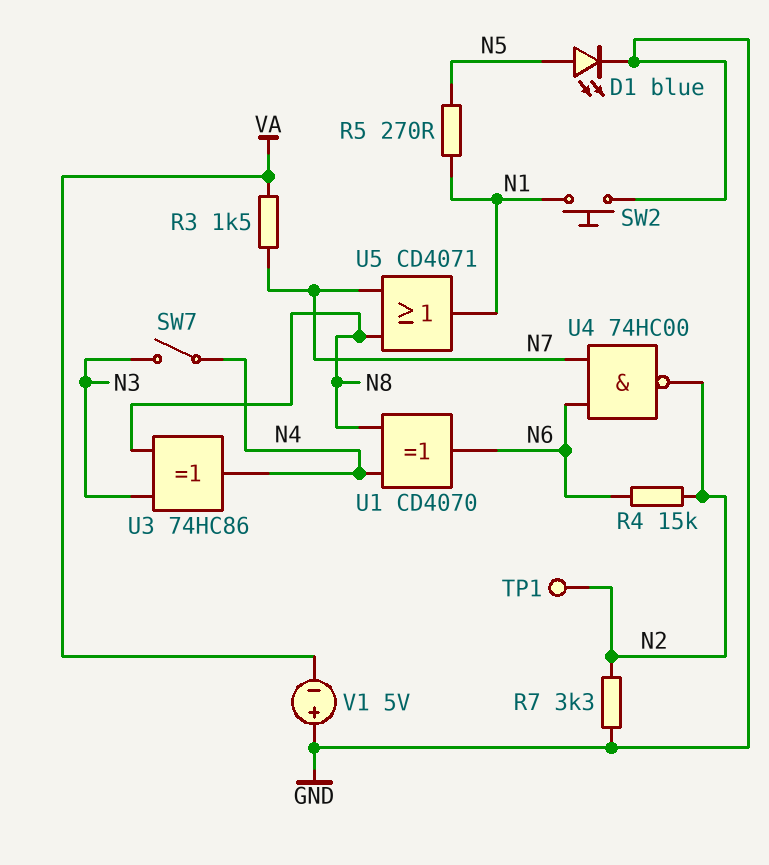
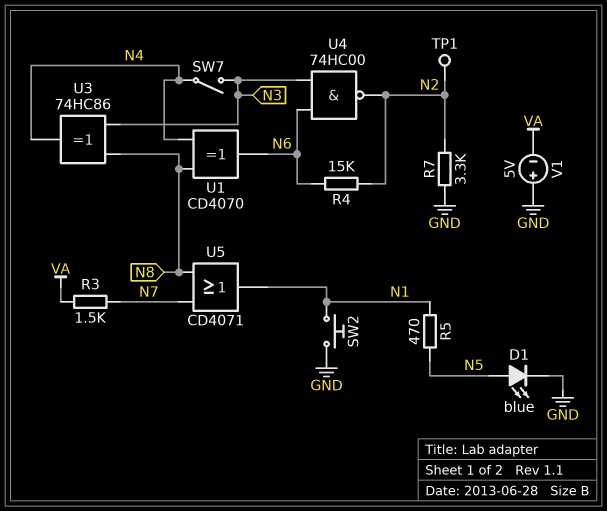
R5: 270 (N1, N5) -> 470 (N1, N5)
U4: NAND 74HC00 (in N6, in N7, out N2) -> NAND 74HC00 (in N3, in N6, out N2)

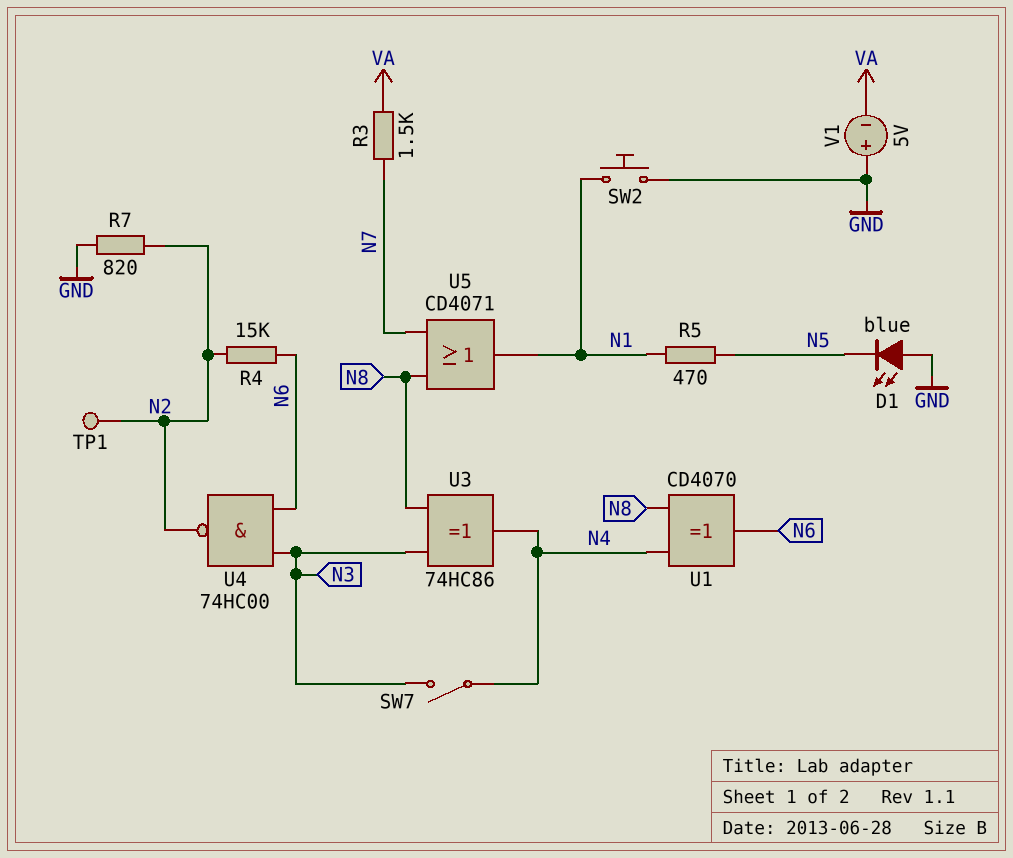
D1: LED blue (A N5, K GND) -> LED blue (A GND, K N5)
R7: 3.3k (GND, N2) -> 820 (GND, N2)

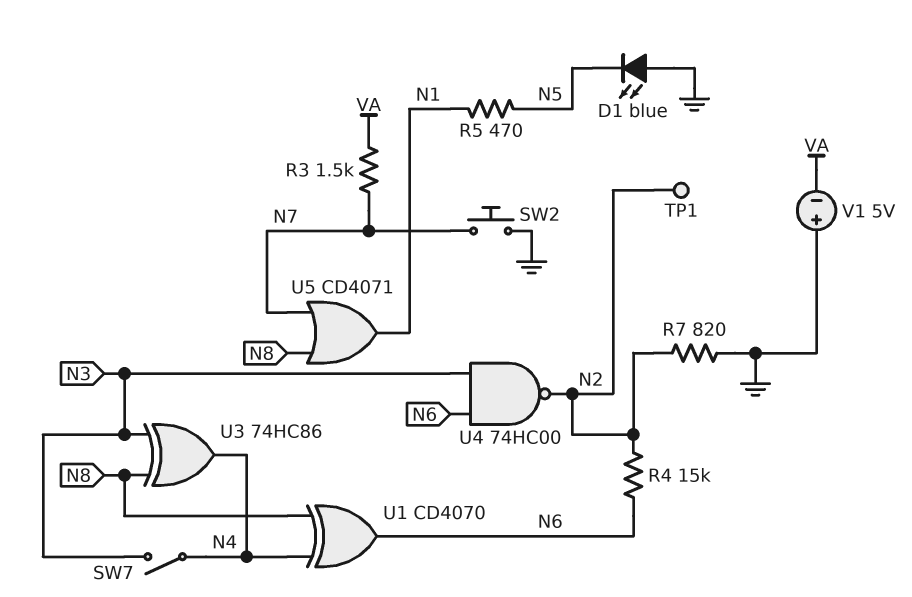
SW2: button (GND, N1) -> button (GND, N7)

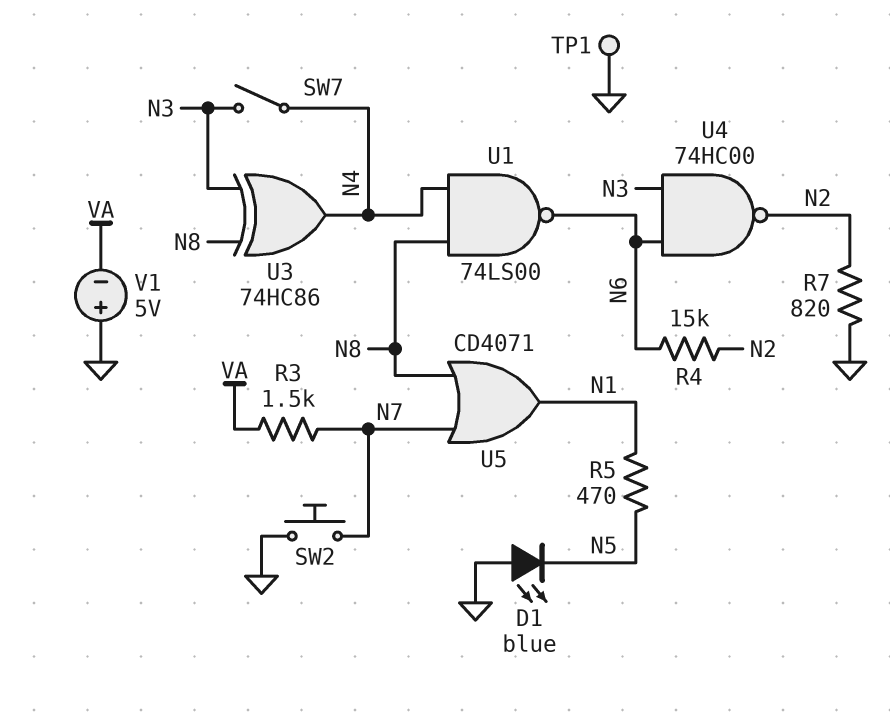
TP1: test point (N2) -> test point (GND)
U1: XOR CD4070 (in N4, in N8, out N6) -> NAND 74LS00 (in N4, in N8, out N6)

